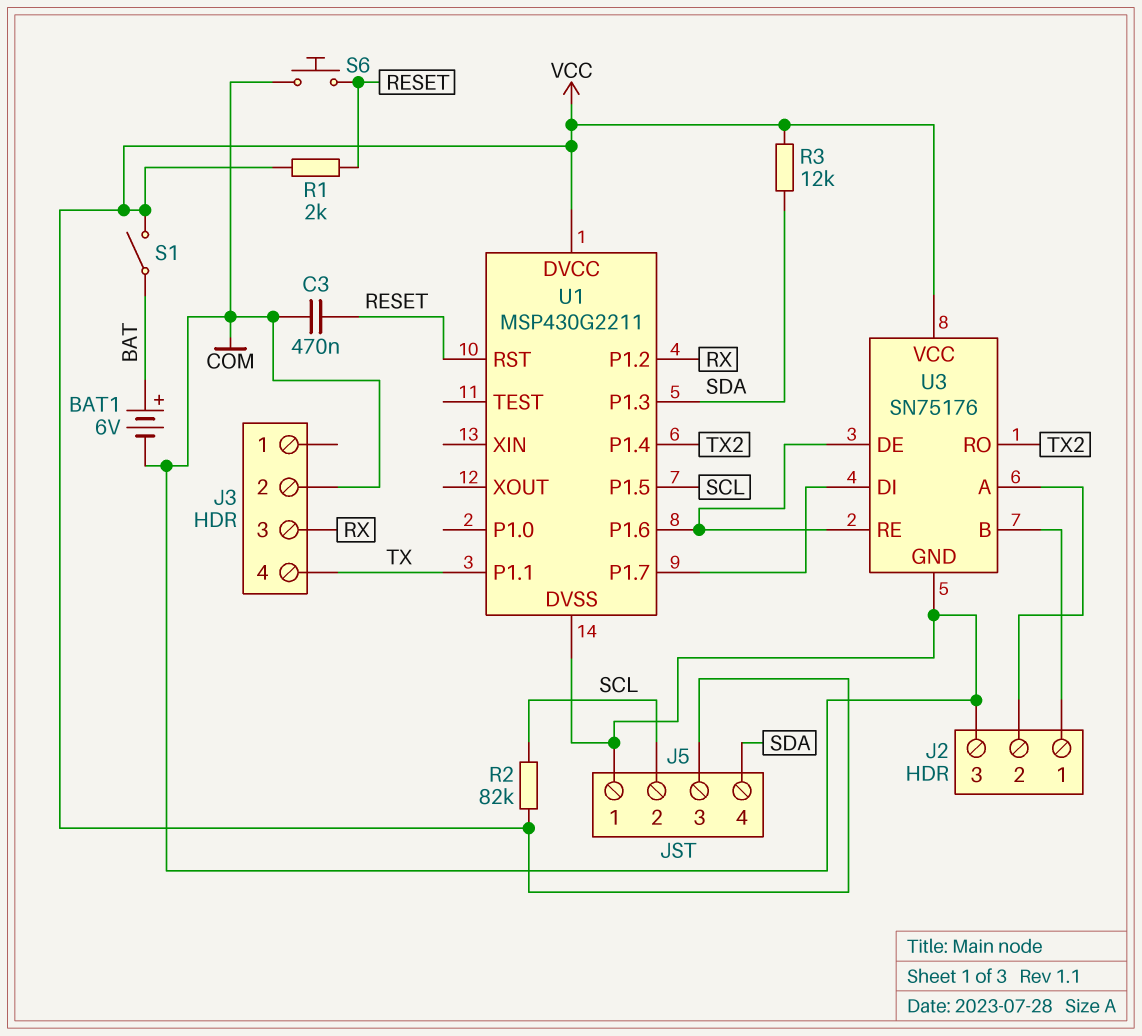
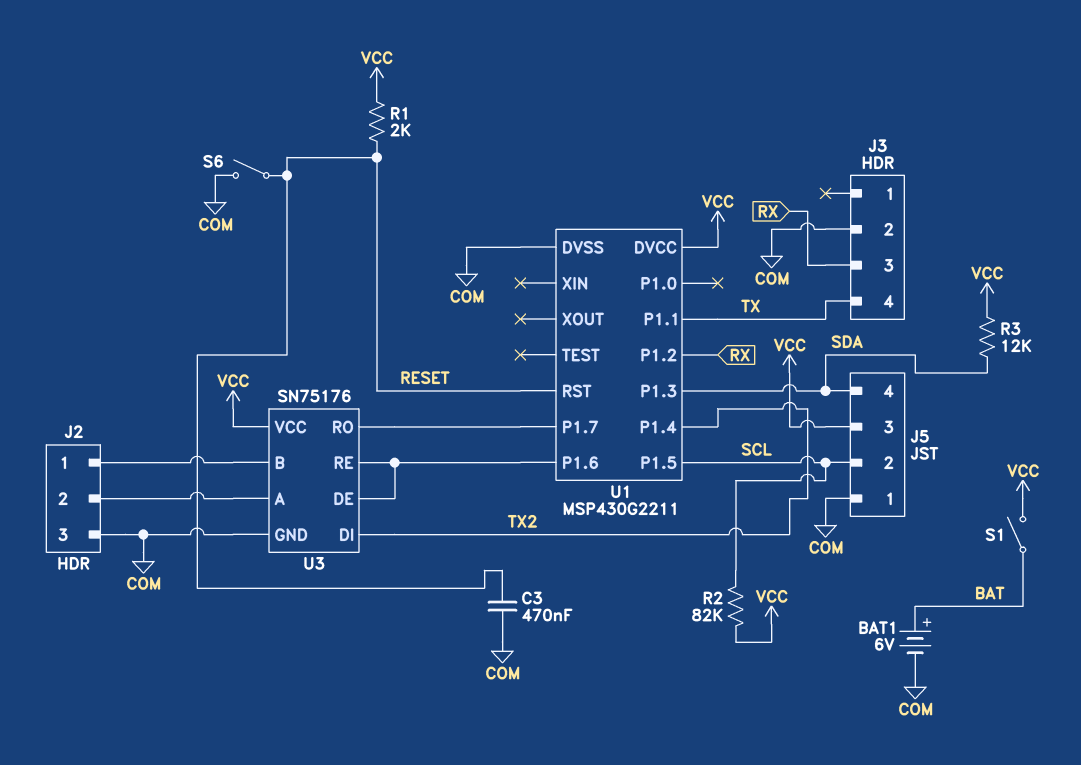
S6: button (COM, RESET) -> switch (COM, RESET)
U3 pin DI: U1/P1.7 -> TX2
U3 pin RO: TX2 -> U1/P1.7

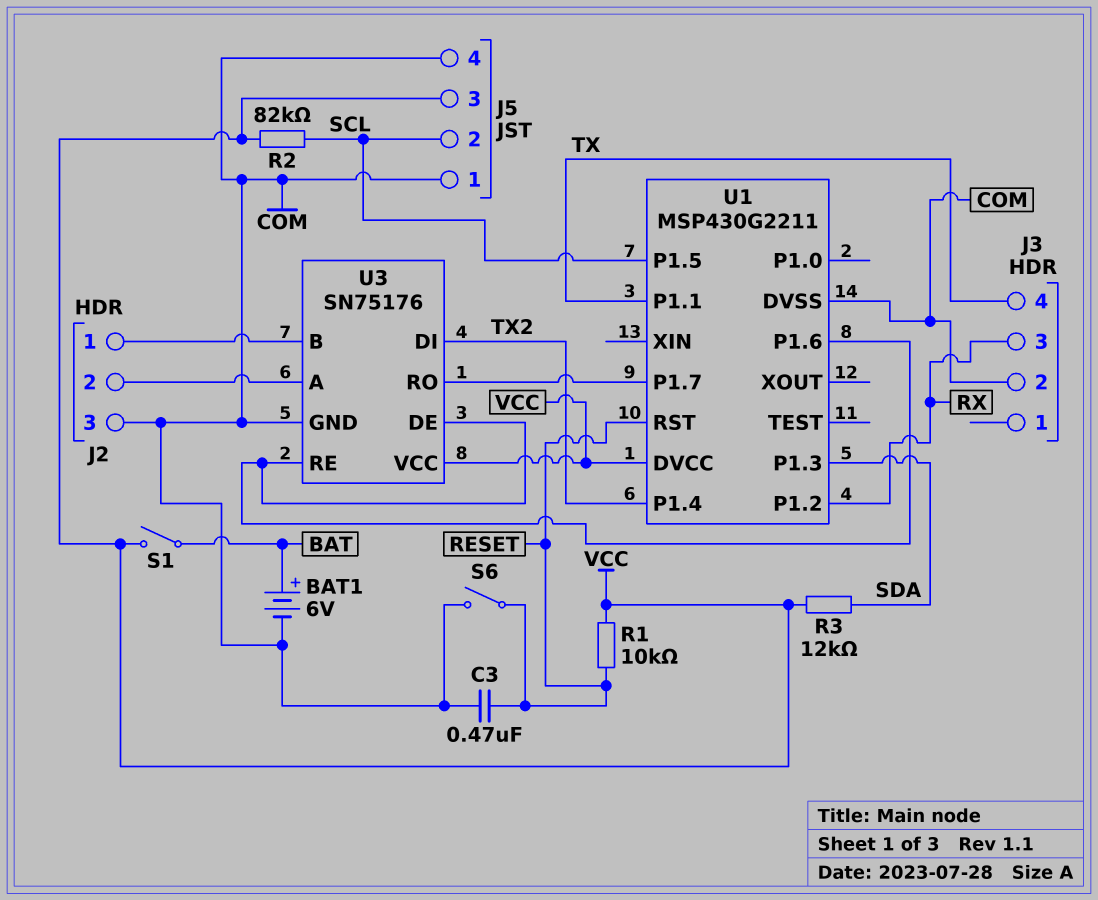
J5 pin 4: SDA -> COM
R1: 2k (RESET, VCC) -> 10k (RESET, VCC)

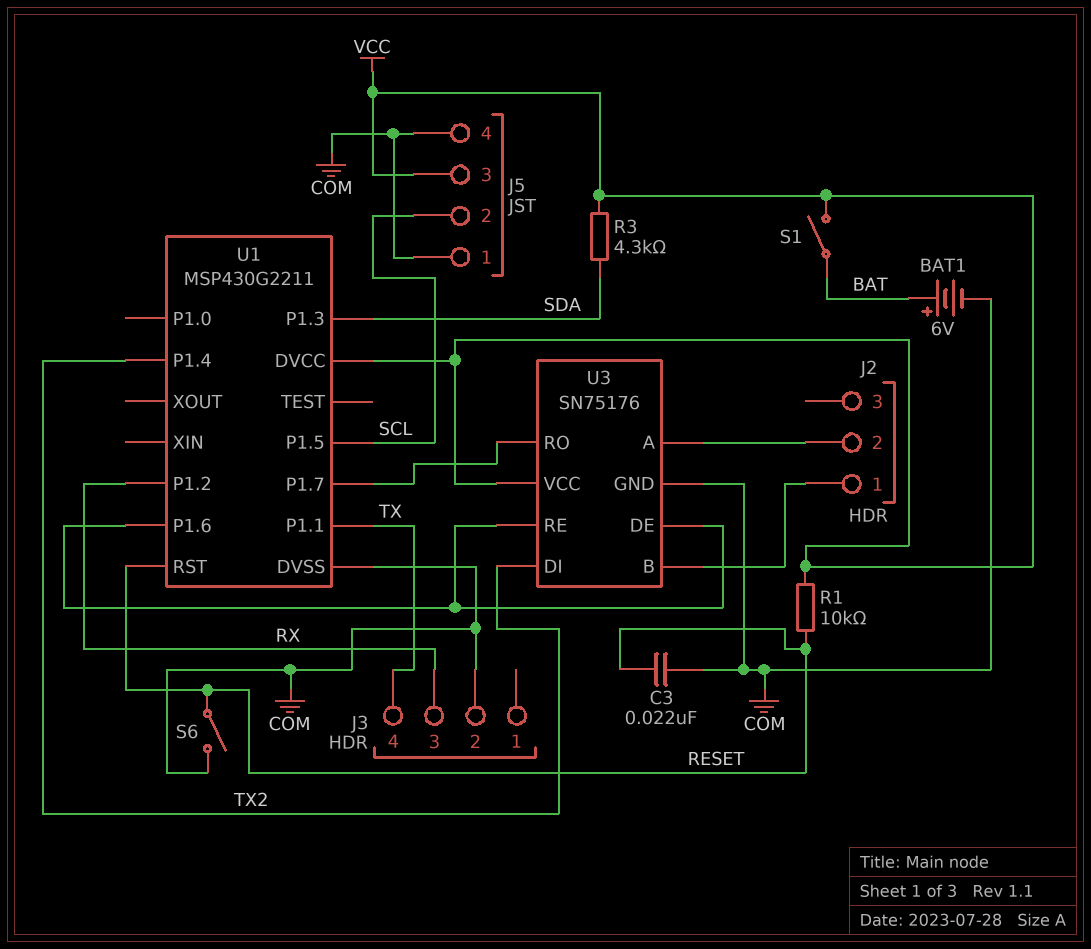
C3: 470nF (COM, RESET) -> 22nF (COM, RESET)
J2 pin 3: COM -> none
R2: 82k (SCL, VCC) -> none
R3: 12k (SDA, VCC) -> 4.3k (SDA, VCC)

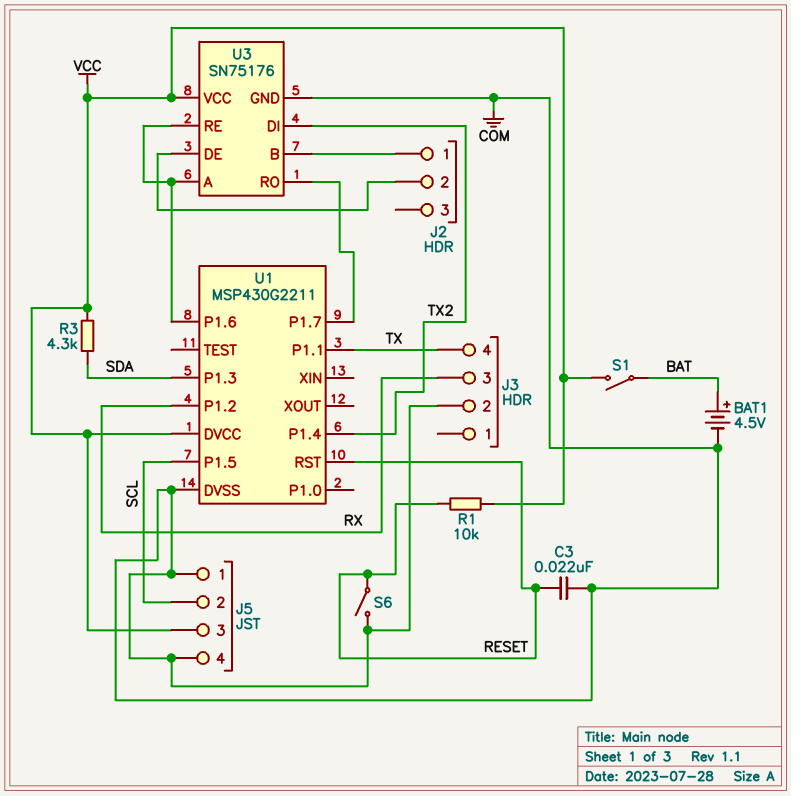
BAT1: 6V (plus BAT, minus COM) -> 4.5V (plus BAT, minus COM)
U3 pin A: J2/2 -> U1/P1.6
U3 pin DE: U1/P1.6 -> J2/2

